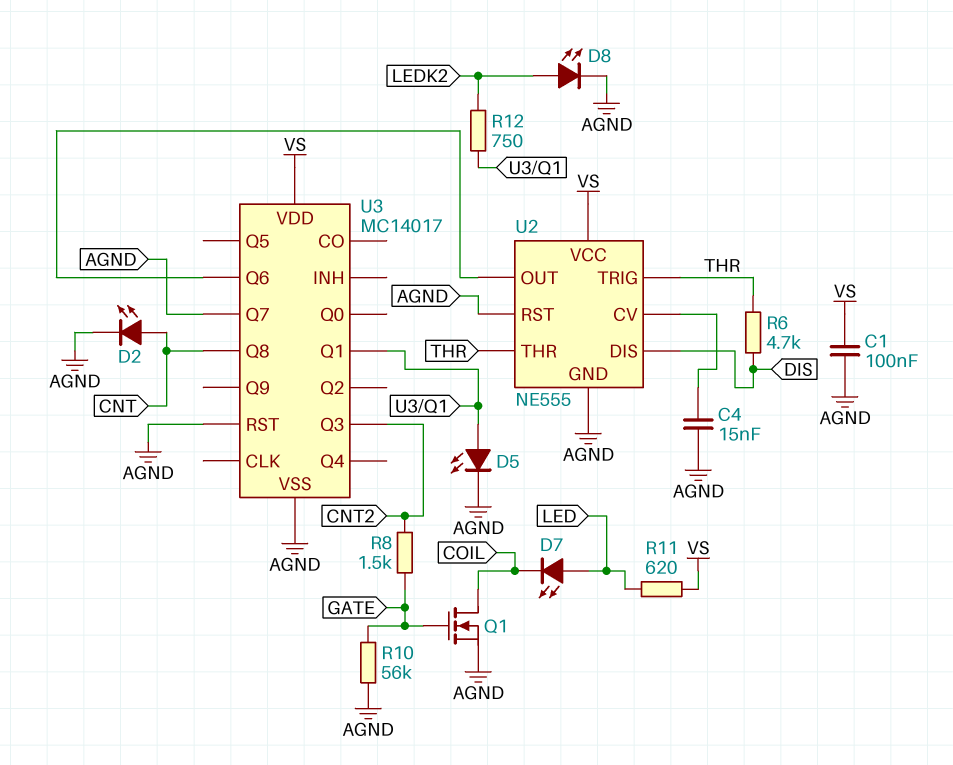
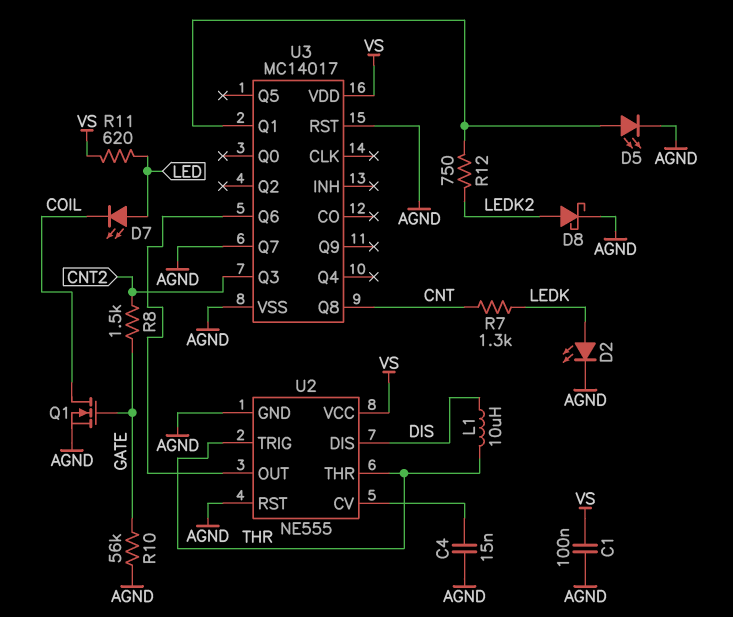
D2: LED (A CNT, K AGND) -> LED (A LEDK, K AGND)
D8: LED (A LEDK2, K AGND) -> schottky (A LEDK2, K AGND)
L1: none -> 10uH (DIS, THR)
R6: 4.7k (DIS, THR) -> none
R7: none -> 1.3k (CNT, LEDK)

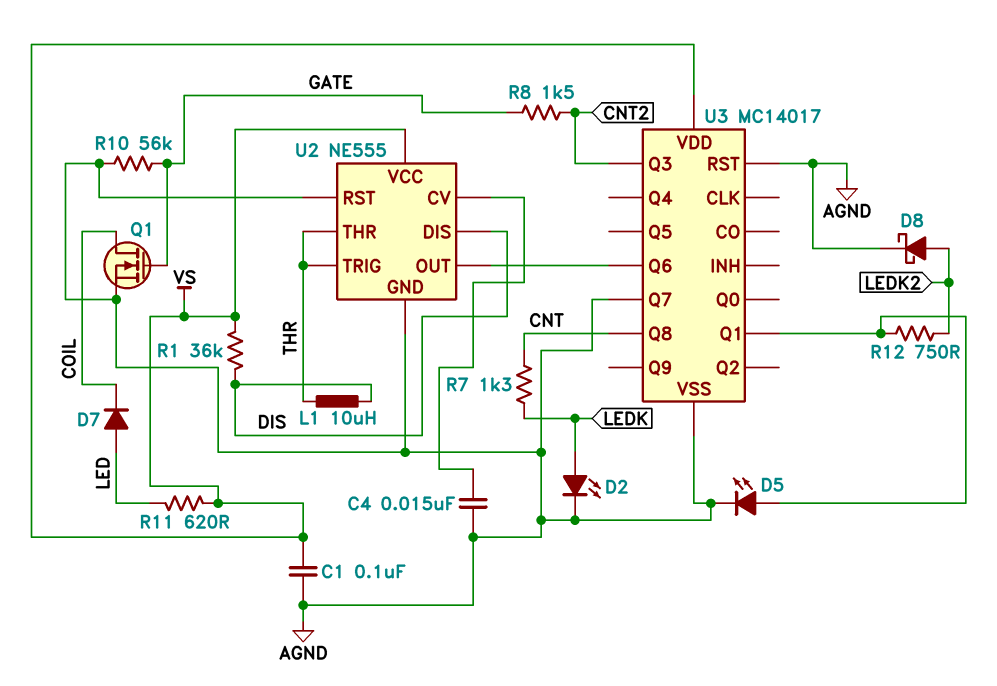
D7: LED (A LED, K COIL) -> diode (A LED, K COIL)
R1: none -> 36k (DIS, VS)

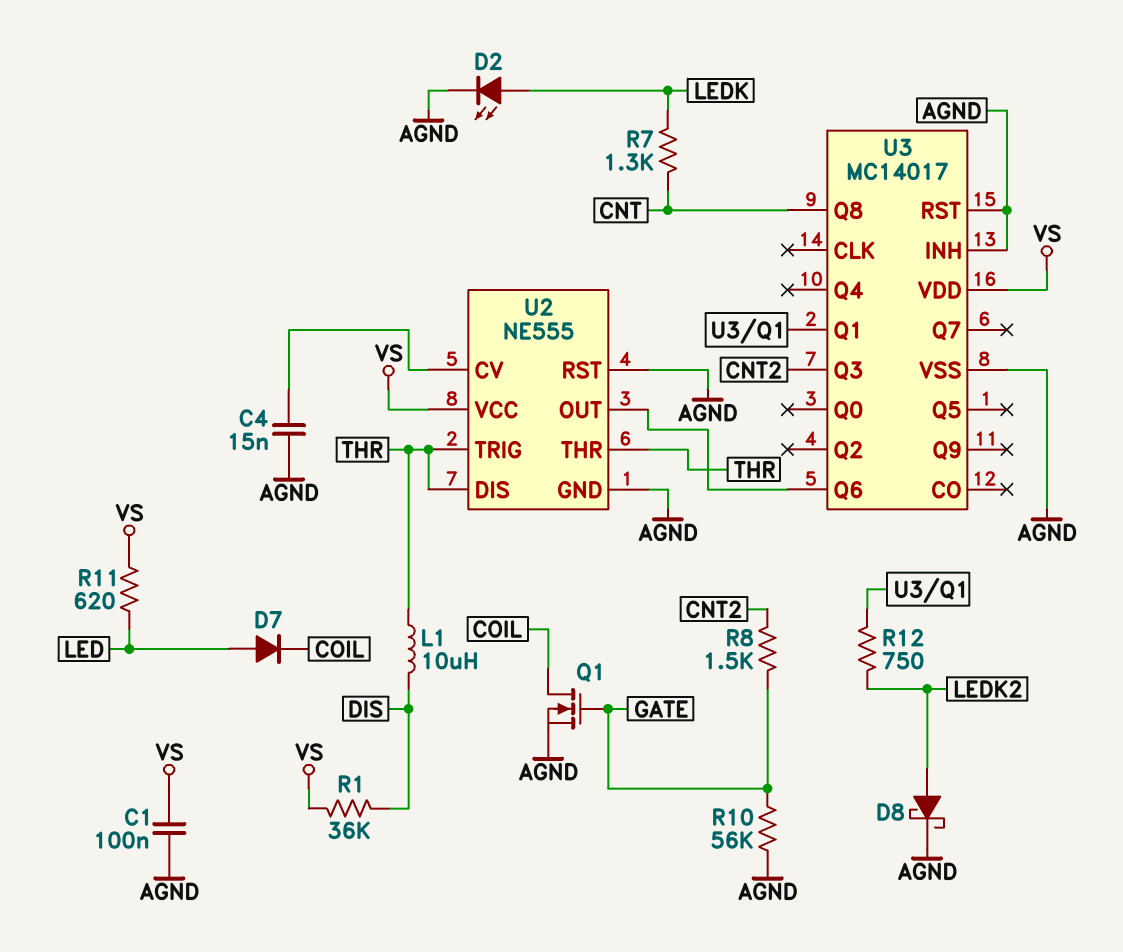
D5: LED (A U3/Q1, K AGND) -> none
U2 pin DIS: DIS -> THR
U3 pin INH: none -> AGND
U3 pin Q7: AGND -> none

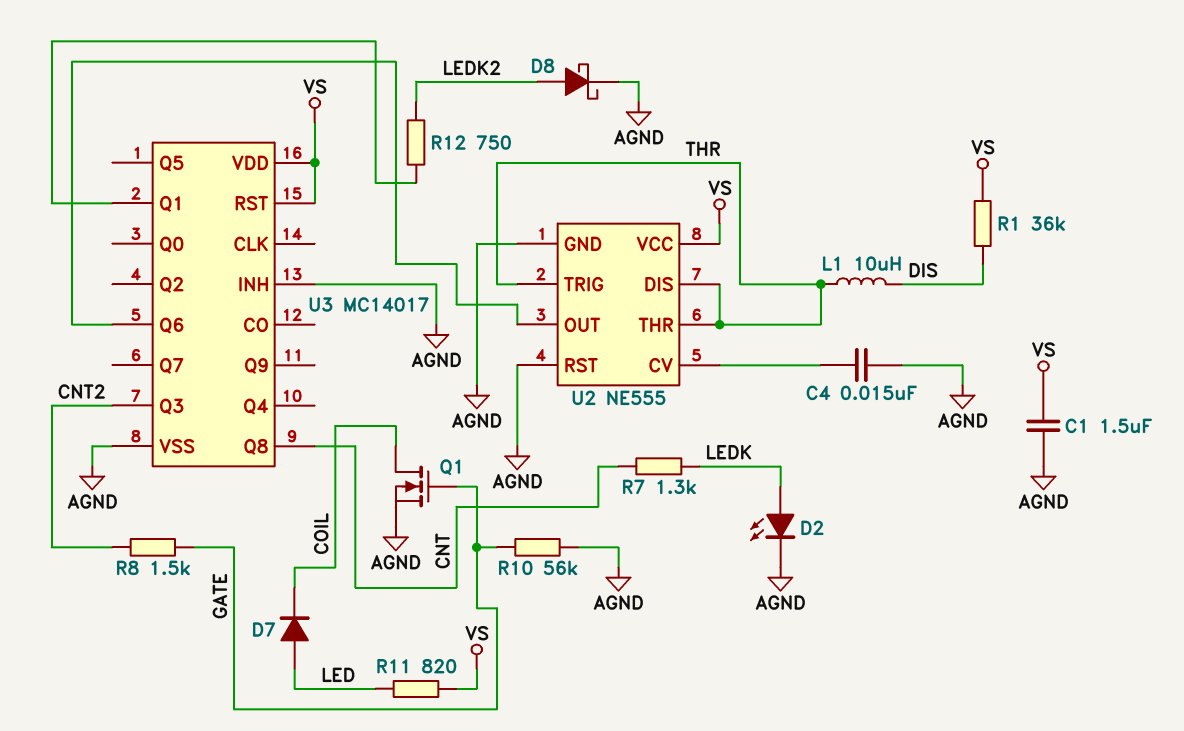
C1: 100nF (AGND, VS) -> 1.5uF (AGND, VS)
R11: 620 (LED, VS) -> 820 (LED, VS)
U3 pin RST: AGND -> VS

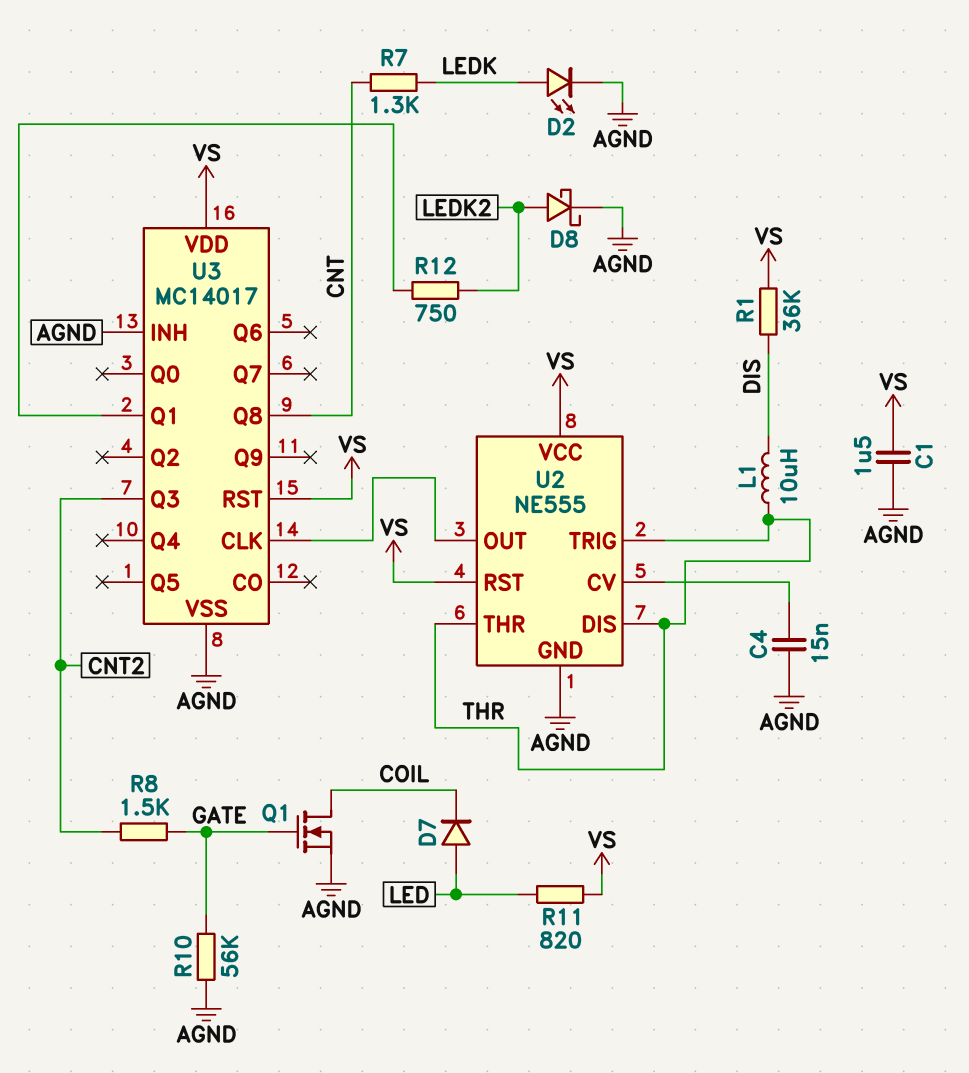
U2 pin RST: AGND -> VS
U3 pin CLK: none -> U2/OUT
U3 pin Q6: U2/OUT -> none

